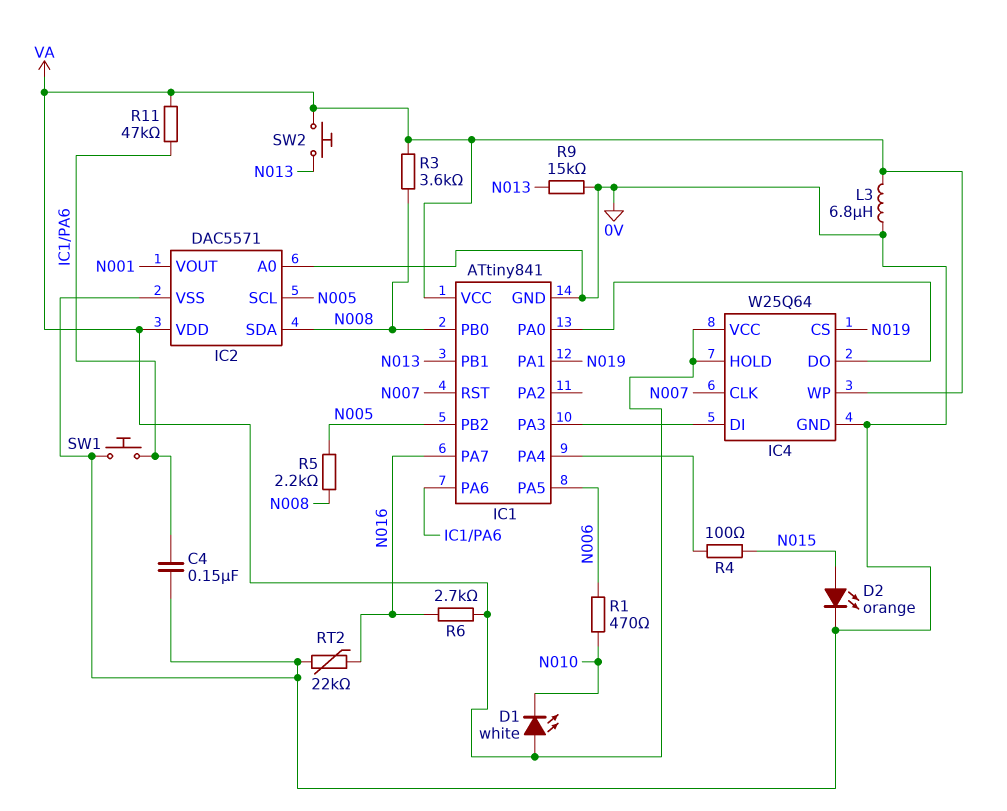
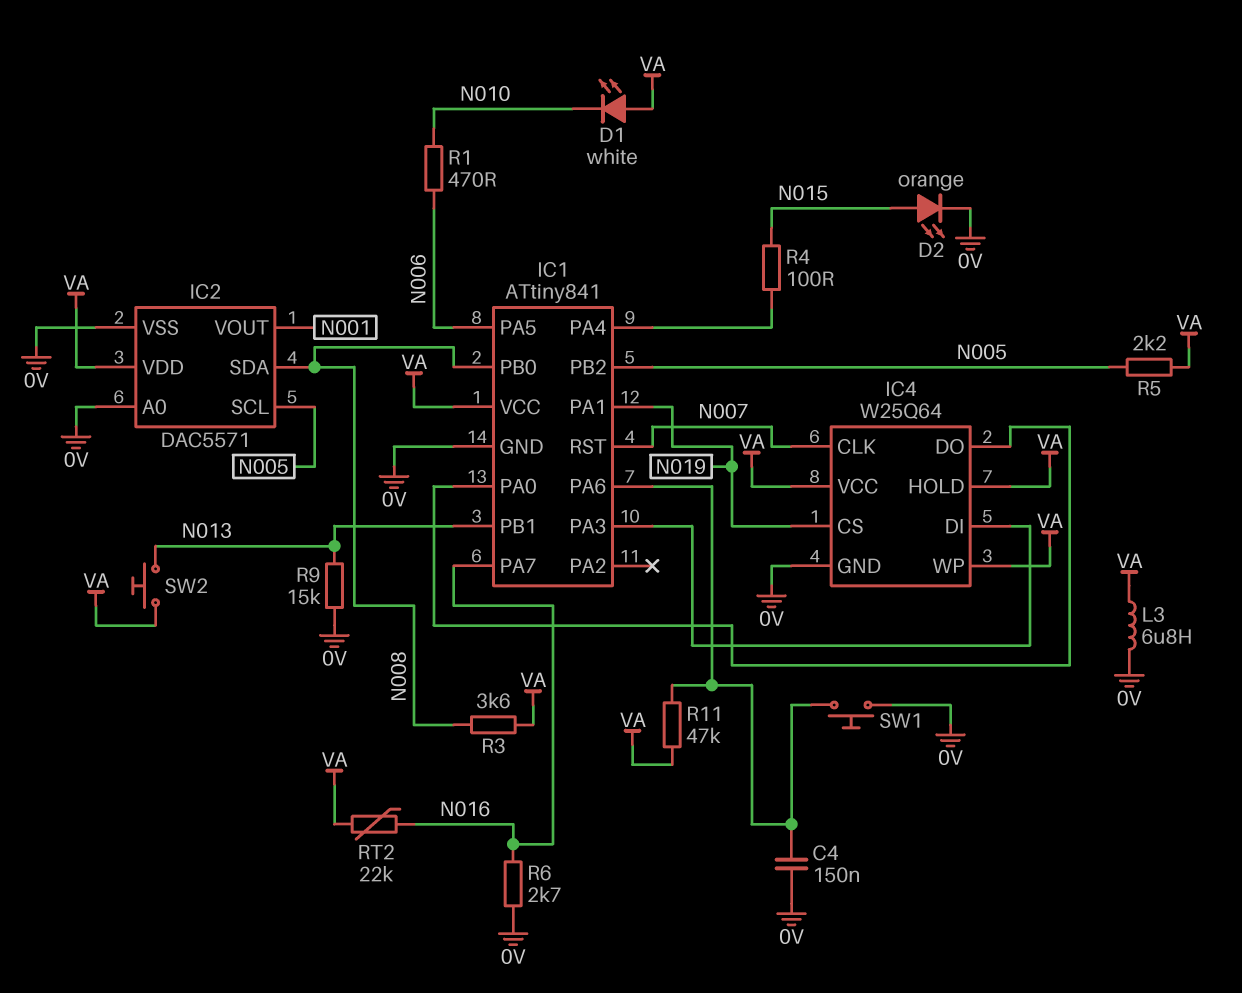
R5: 2.2k (N005, N008) -> 2.2k (N005, VA)
R6: 2.7k (N016, VA) -> 2.7k (0V, N016)
RT2: 22k (0V, N016) -> 22k (N016, VA)

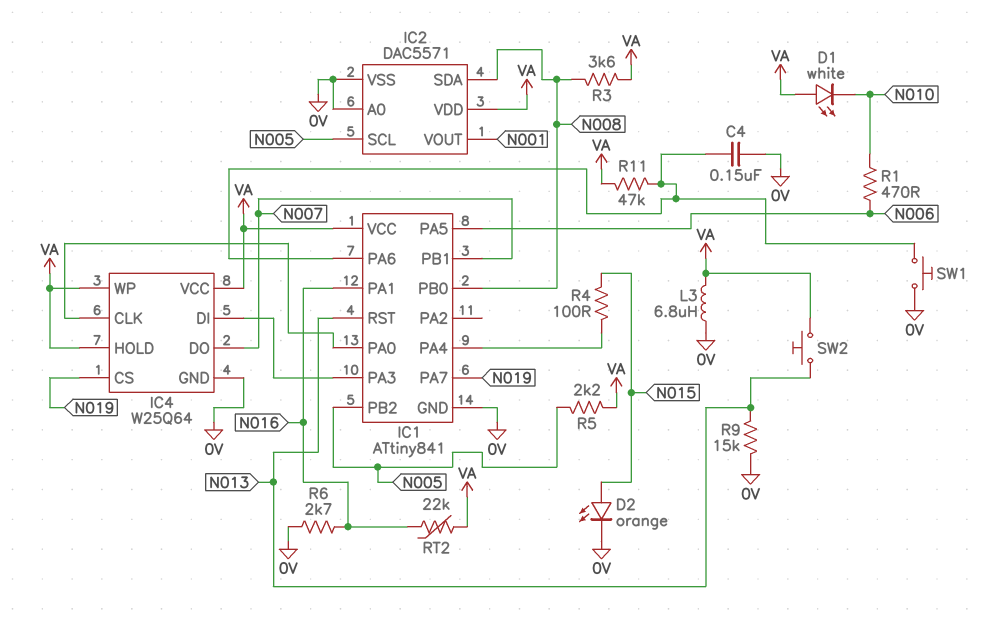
IC1 pin PA1: N019 -> N016
IC1 pin PA7: N016 -> N019
IC1 pin PB1: N013 -> N007
IC1 pin RST: N007 -> N013
IC4 pin CLK: N007 -> IC1/PA0
IC4 pin DO: IC1/PA0 -> N007

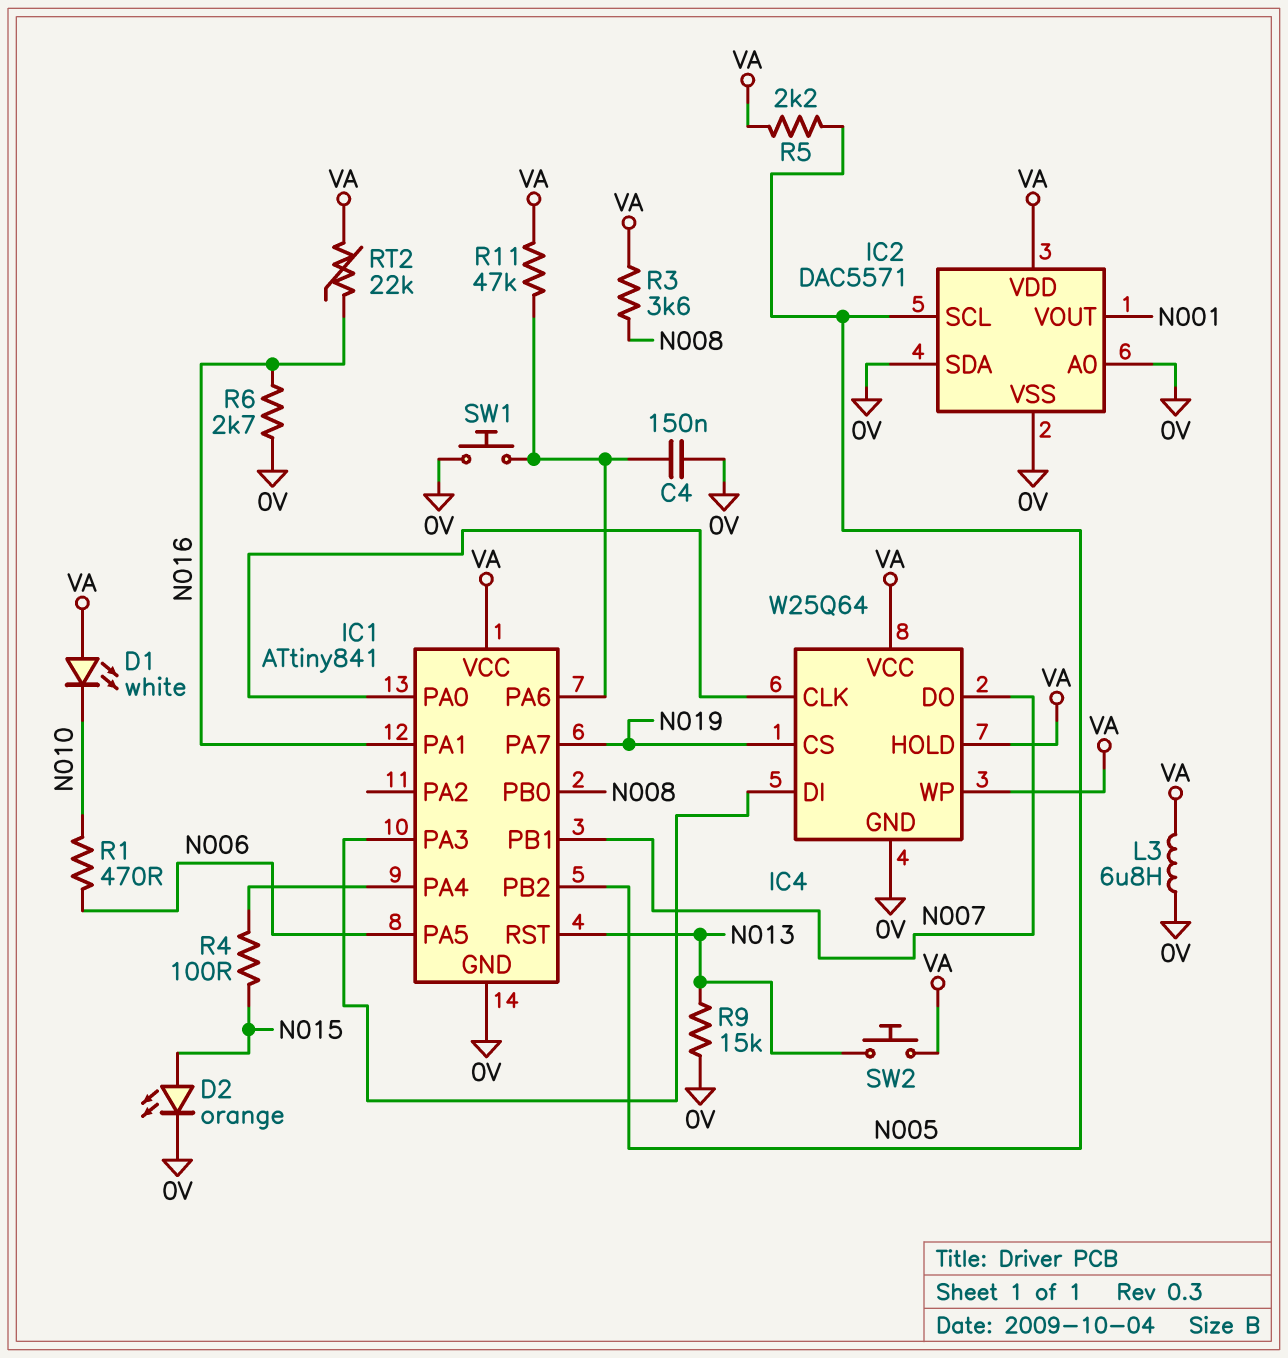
IC2 pin SDA: N008 -> 0V

